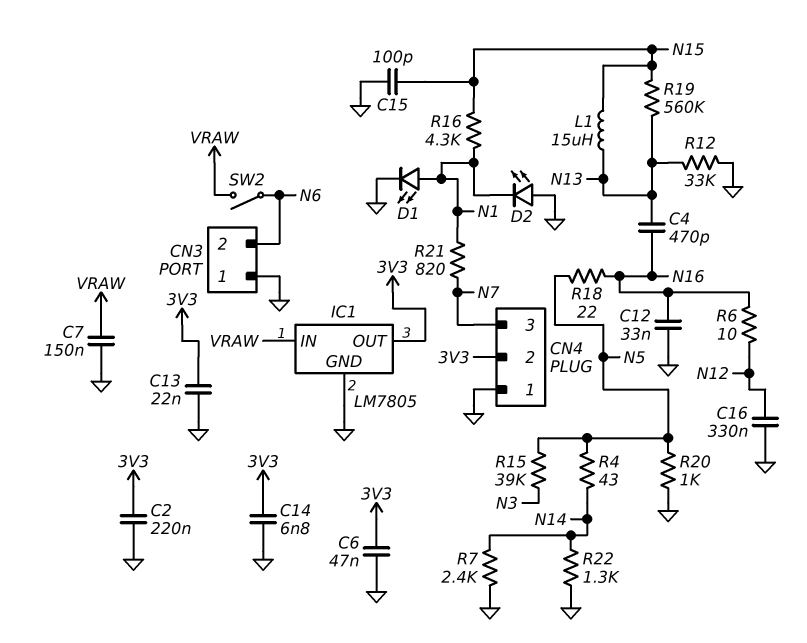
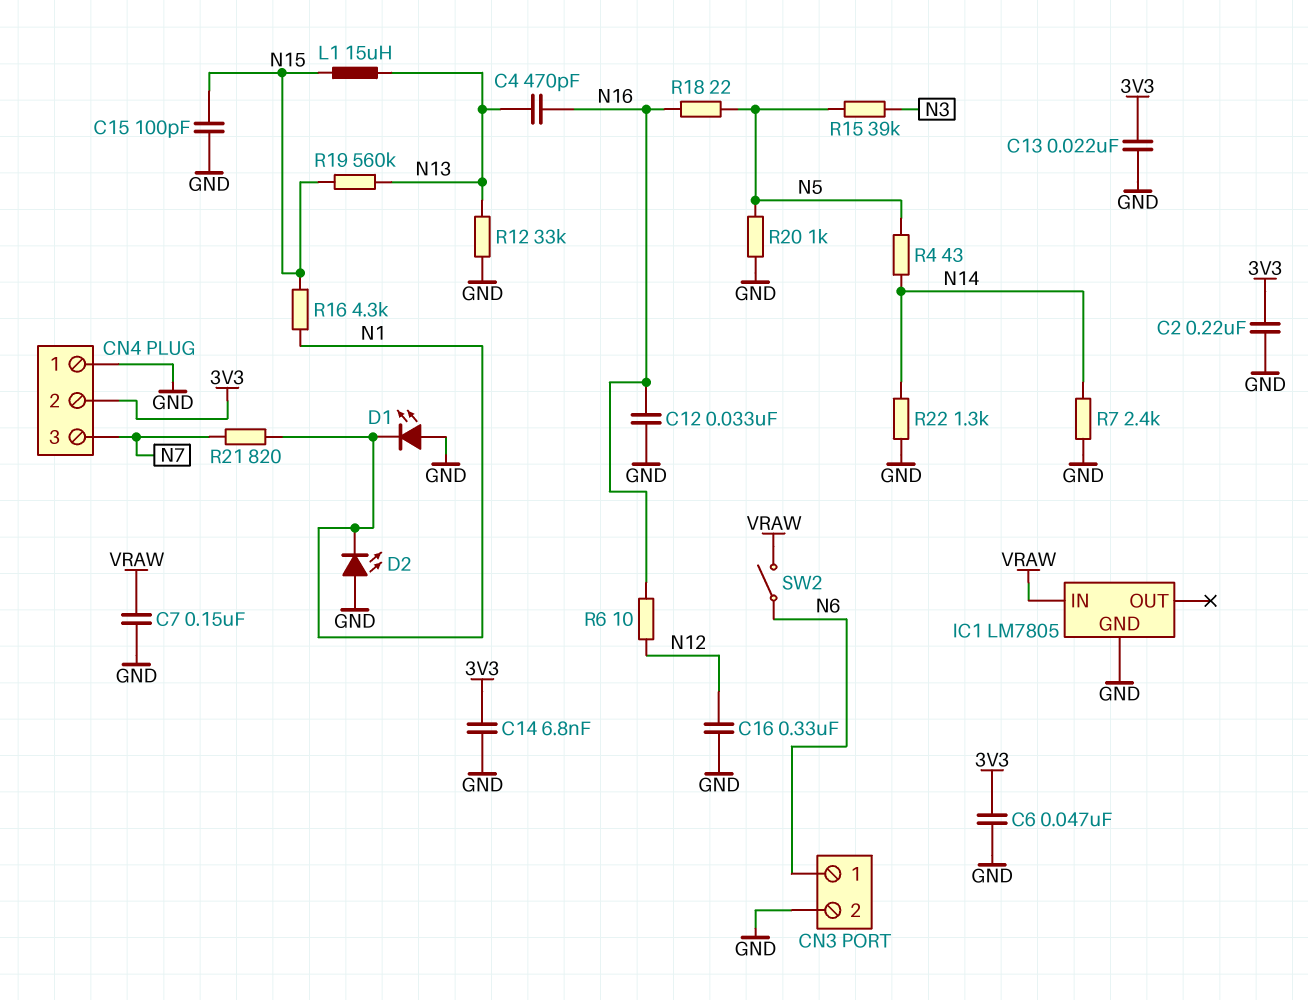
CN3 pin 1: GND -> N6
CN3 pin 2: N6 -> GND
D1: LED (A N1, K GND) -> LED (A GND, K N1)
IC1 pin OUT: 3V3 -> none

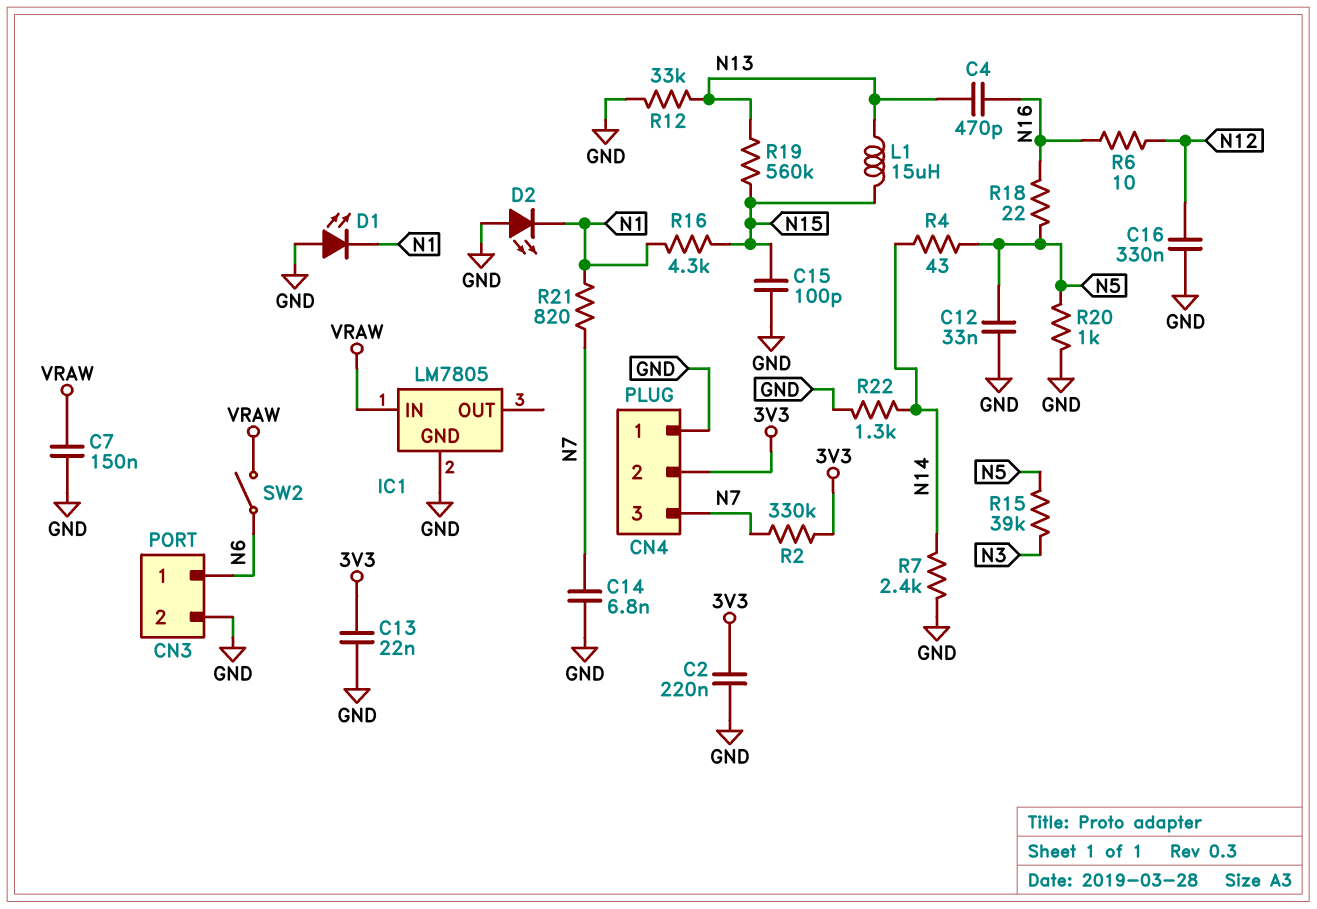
C6: 47nF (3V3, GND) -> none
C12: 33nF (GND, N16) -> 33nF (GND, N5)
C14: 6.8nF (3V3, GND) -> 6.8nF (GND, N7)
R2: none -> 330k (3V3, N7)

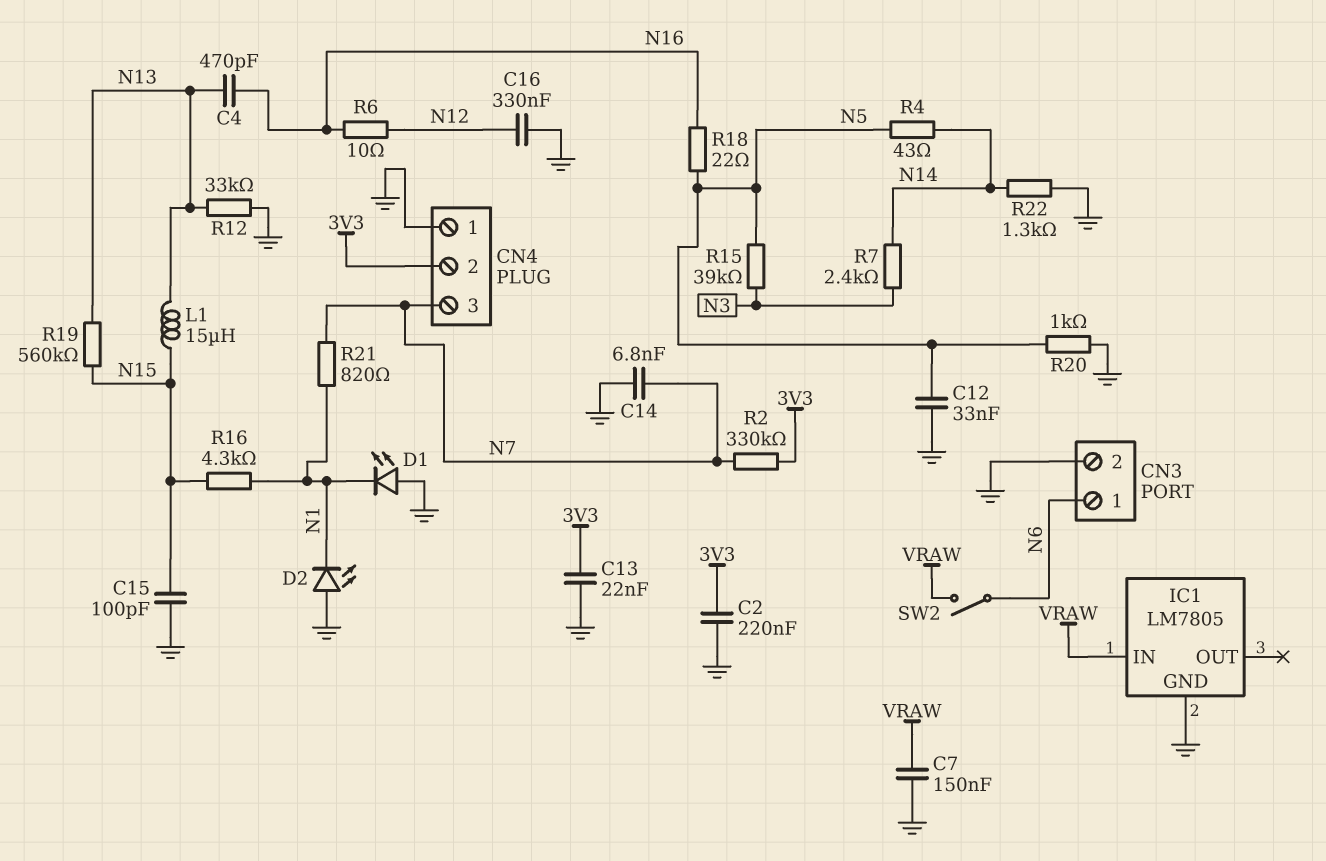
R7: 2.4k (GND, N14) -> 2.4k (N3, N14)

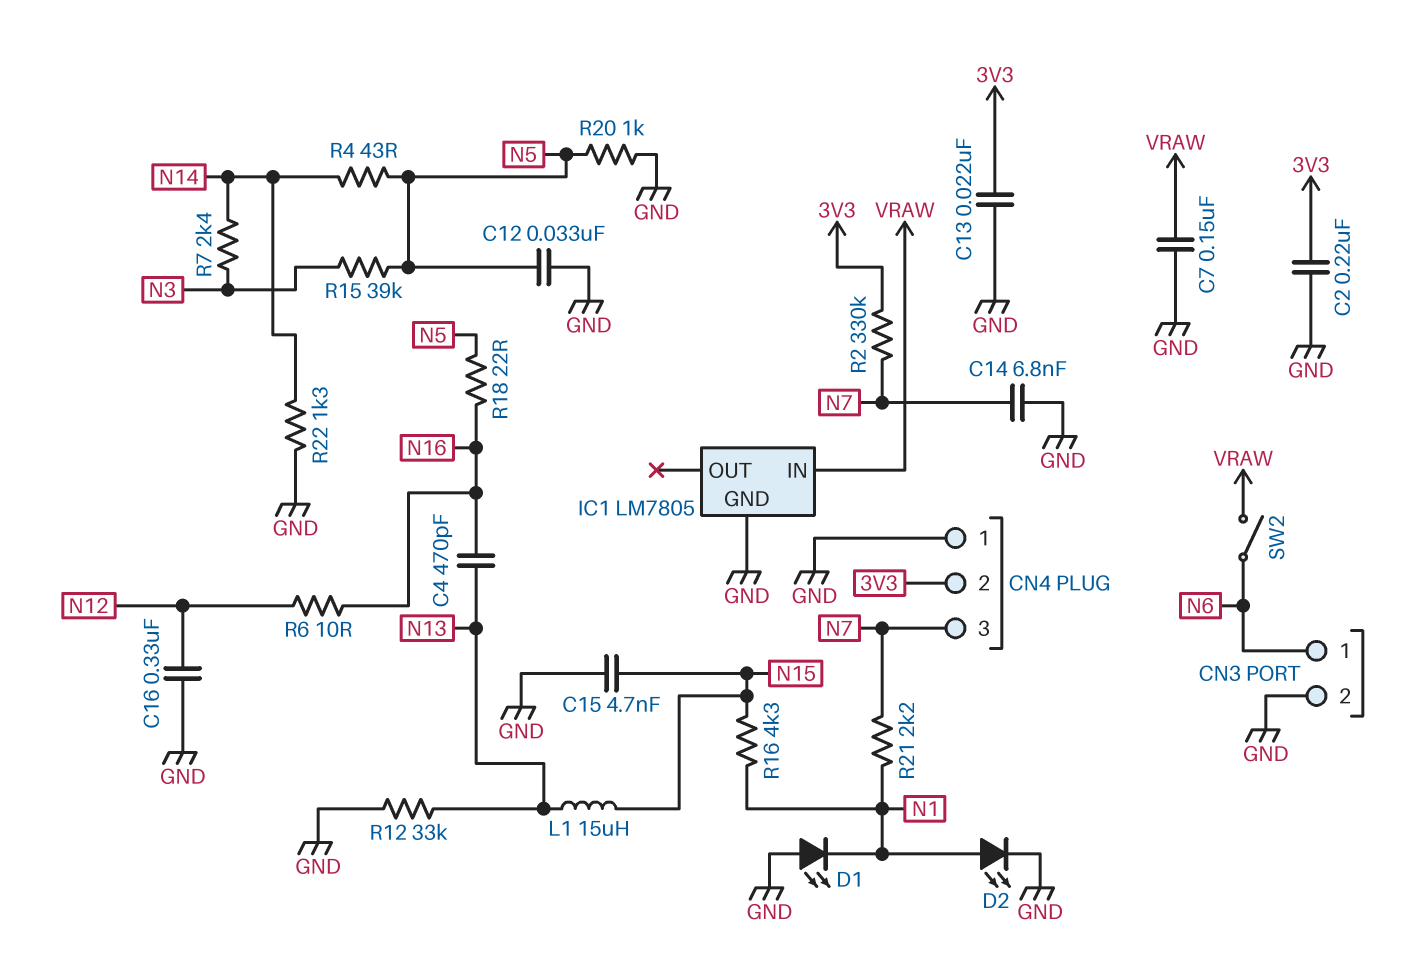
C15: 100pF (GND, N15) -> 4.7nF (GND, N15)
D2: LED (A GND, K N1) -> LED (A N1, K GND)
R19: 560k (N13, N15) -> none
R21: 820 (N1, N7) -> 2.2k (N1, N7)

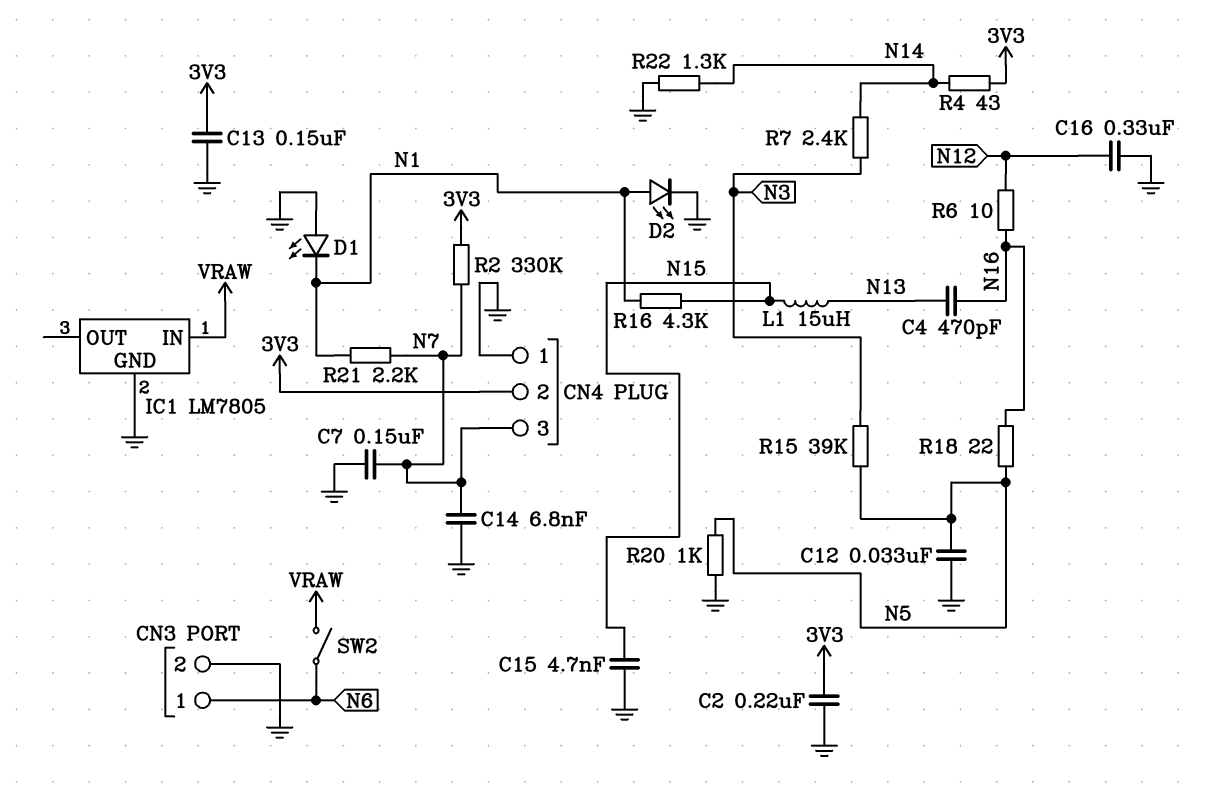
C7: 150nF (GND, VRAW) -> 150nF (GND, N7)
C13: 22nF (3V3, GND) -> 150nF (3V3, GND)
R4: 43 (N5, N14) -> 43 (3V3, N14)
R12: 33k (GND, N13) -> none

